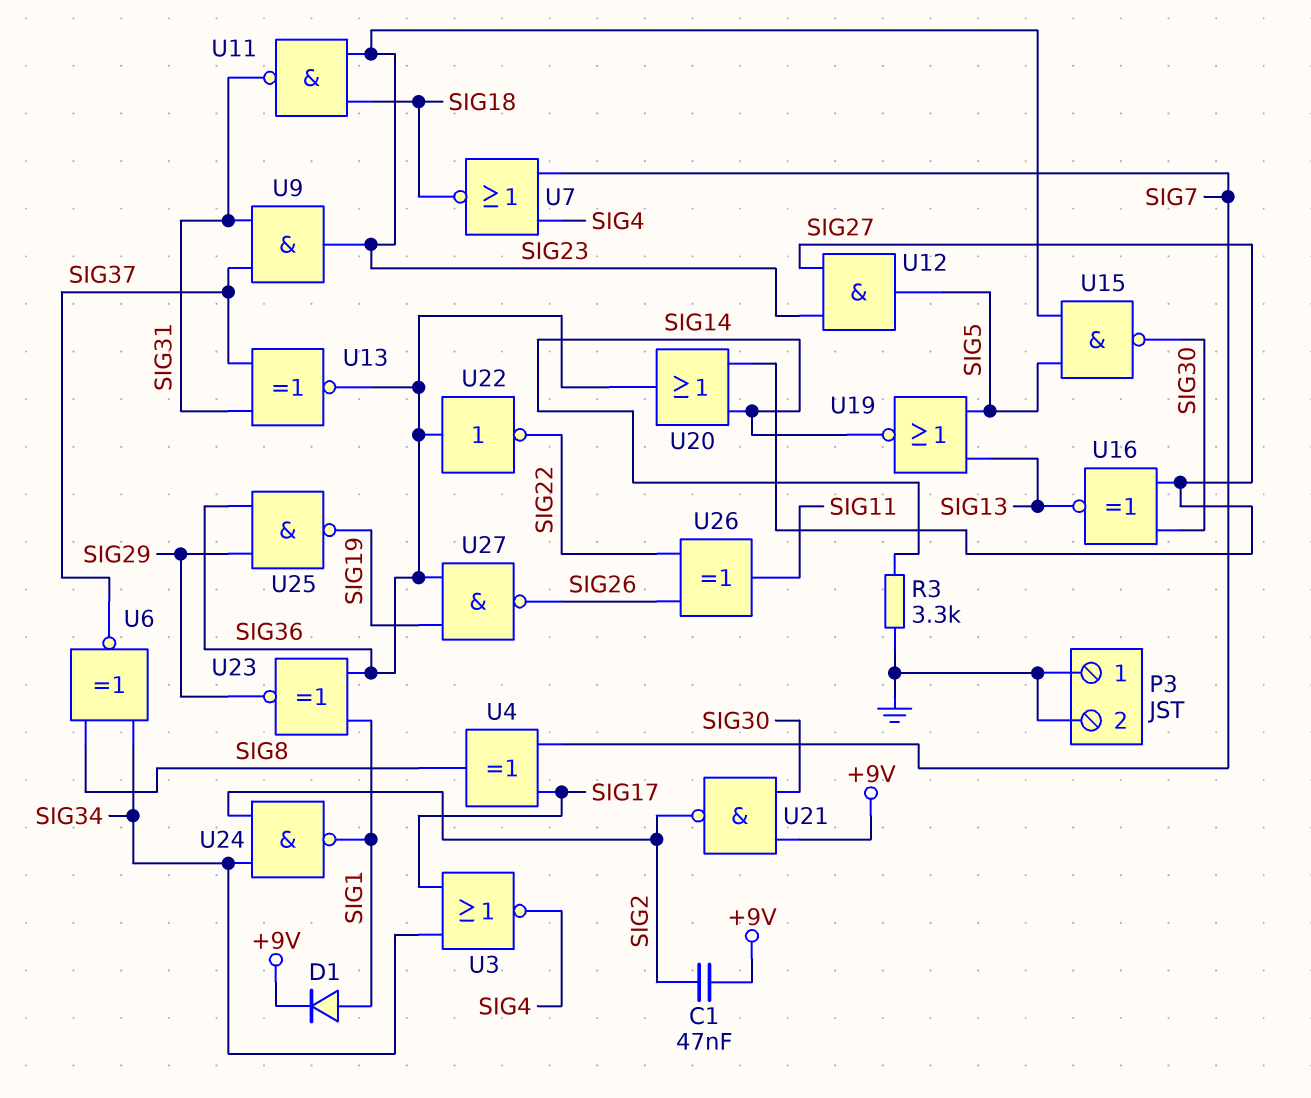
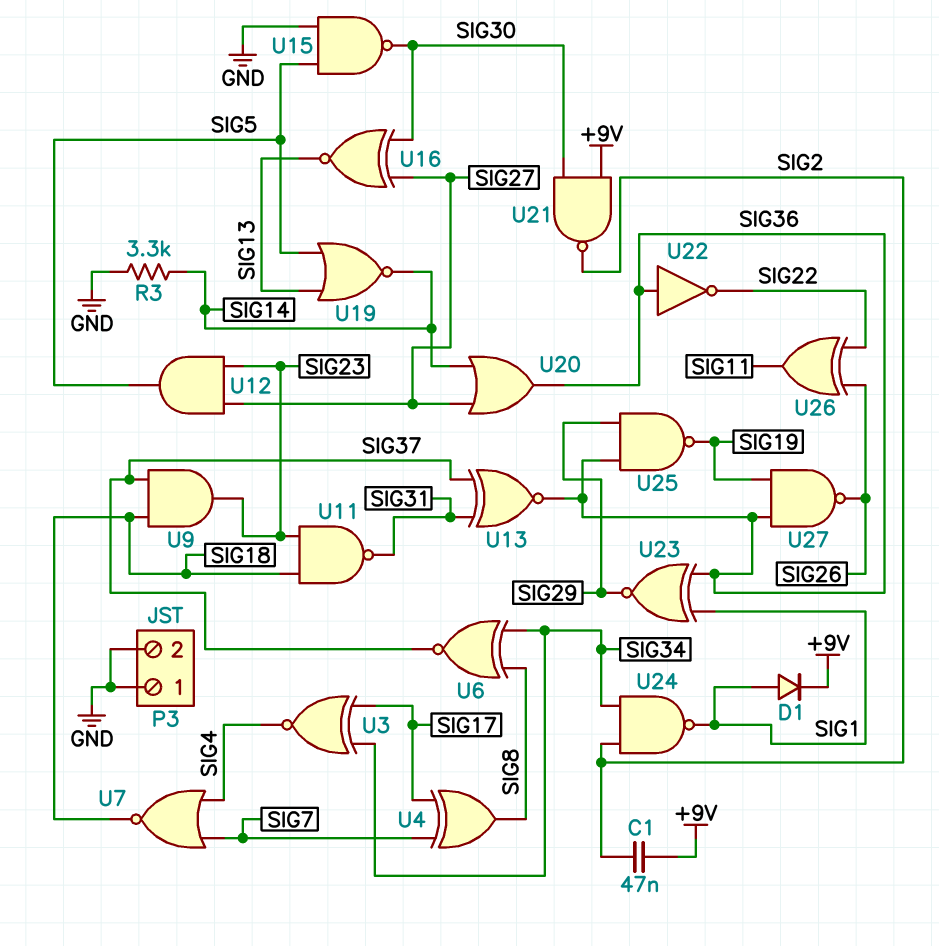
U3: NOR (in SIG17, in SIG34, out SIG4) -> XNOR (in SIG17, in SIG34, out SIG4)
U9: AND (in SIG31, in SIG37, out SIG23) -> AND (in SIG18, in SIG37, out SIG23)
U15: NAND (in SIG5, in SIG23, out SIG30) -> NAND (in GND, in SIG5, out SIG30)

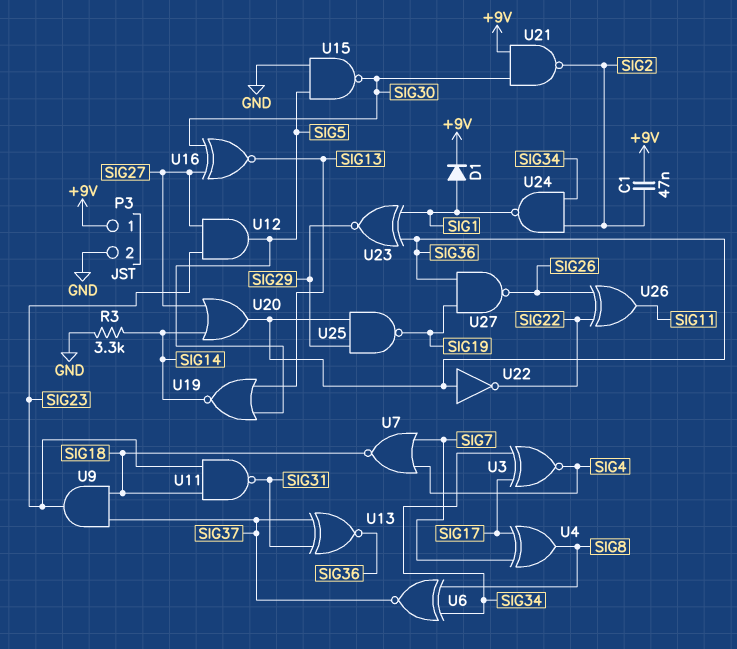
P3 pin 1: GND -> +9V

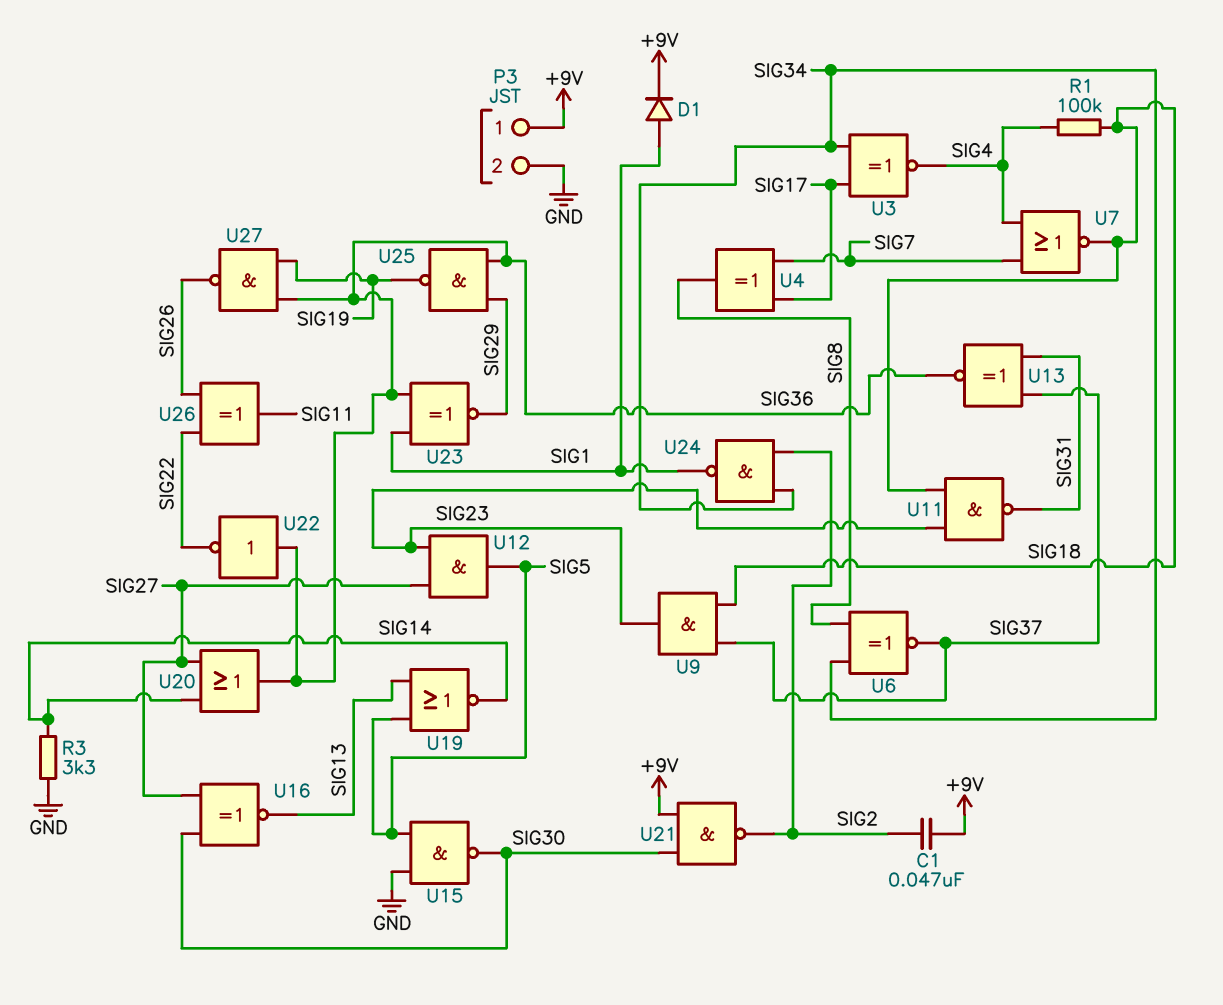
R1: none -> 100k (SIG4, SIG18)

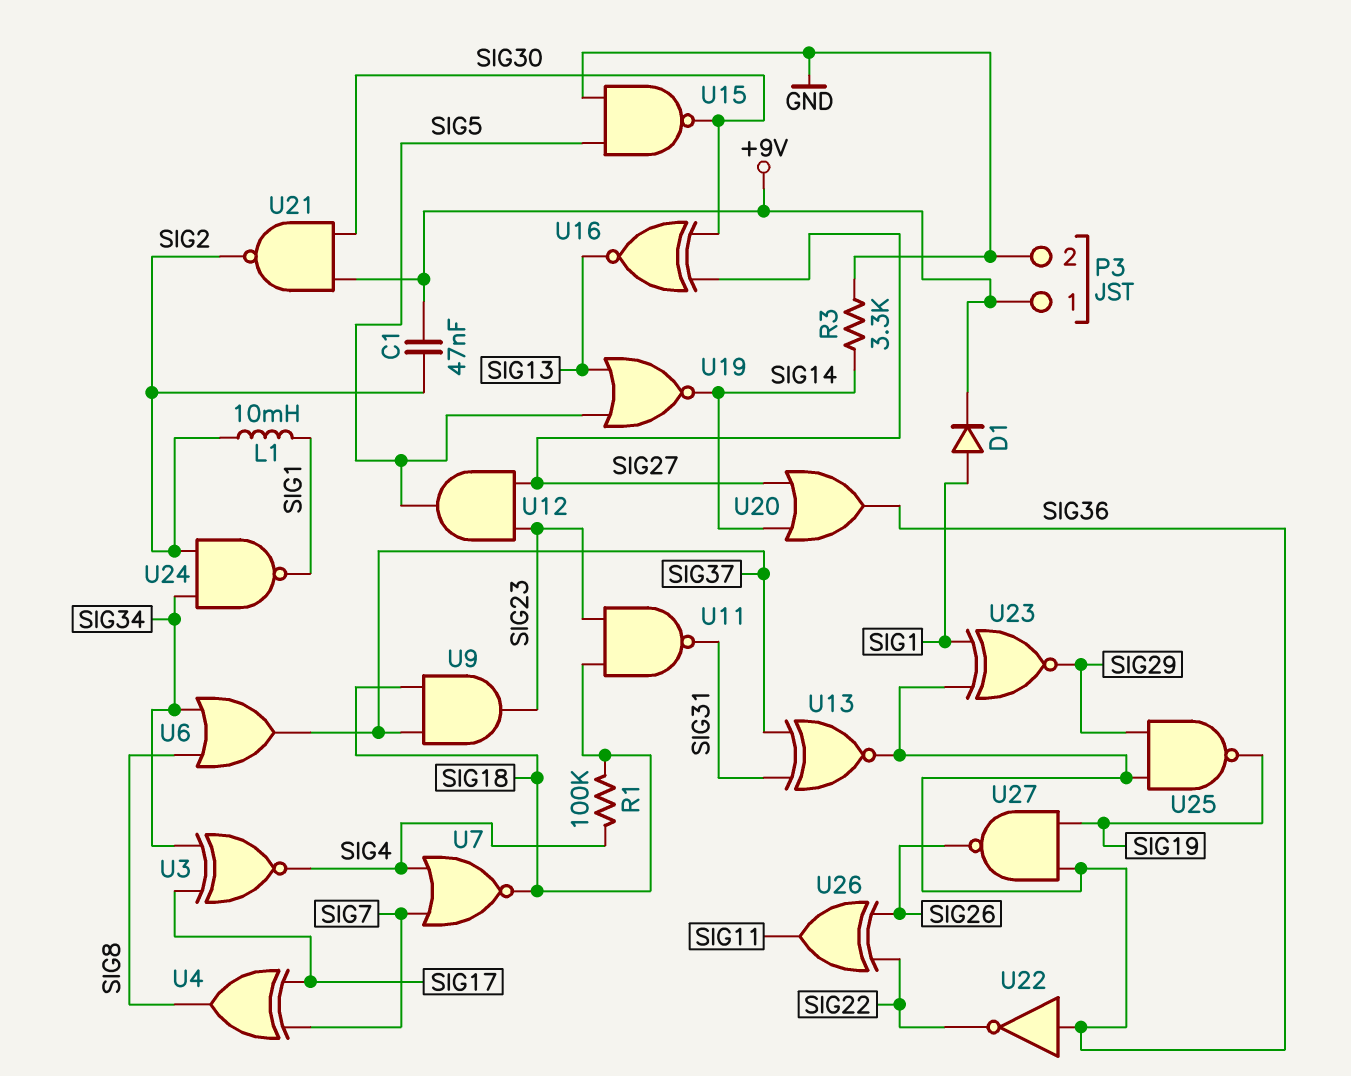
L1: none -> 10mH (SIG1, SIG2)
U6: XNOR (in SIG8, in SIG34, out SIG37) -> OR (in SIG8, in SIG34, out SIG37)

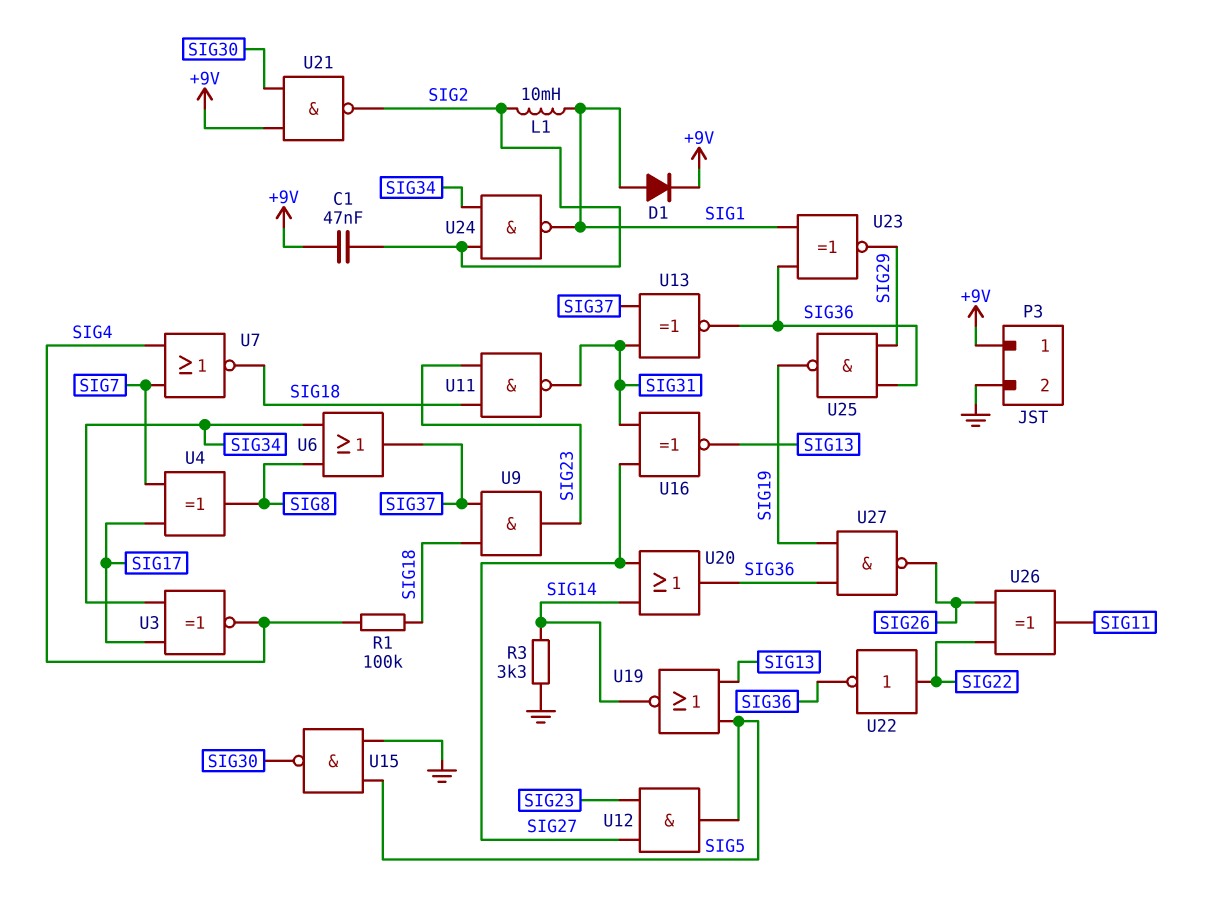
U16: XNOR (in SIG27, in SIG30, out SIG13) -> XNOR (in SIG27, in SIG31, out SIG13)
U22: NOT (in SIG36, out SIG22) -> NOT (in SIG22, out SIG36)

